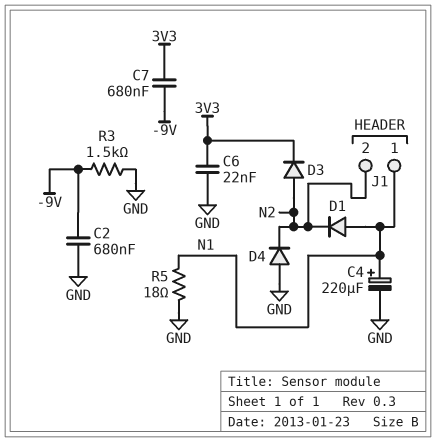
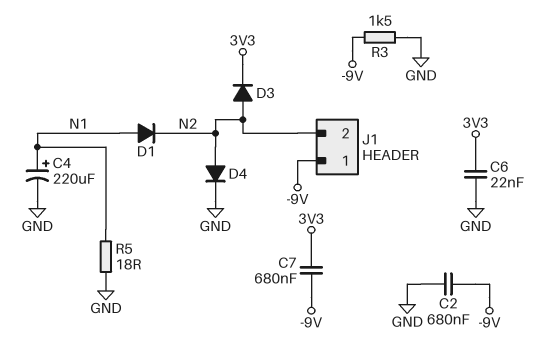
D4: diode (A GND, K N2) -> diode (A N2, K GND)
J1 pin 1: N1 -> -9V

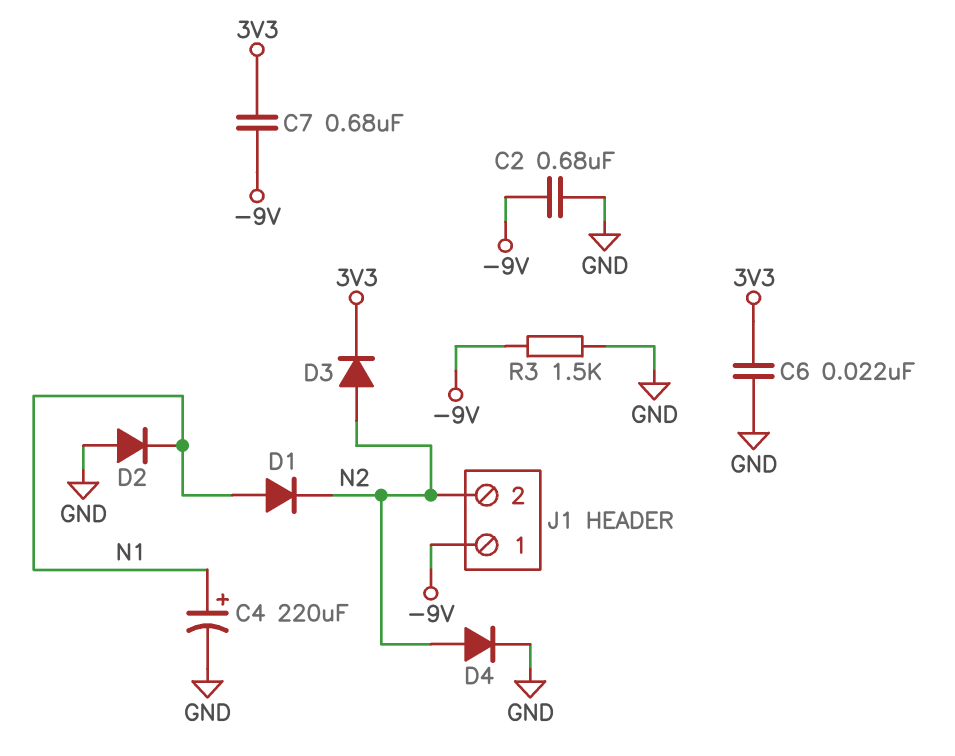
D2: none -> diode (A GND, K N1)
R5: 18 (GND, N1) -> none

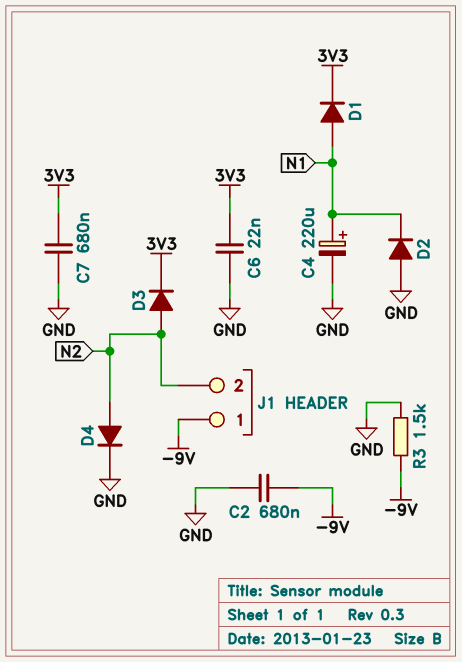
C7: 680nF (-9V, 3V3) -> 680nF (3V3, GND)
D1: diode (A N1, K N2) -> diode (A N1, K 3V3)

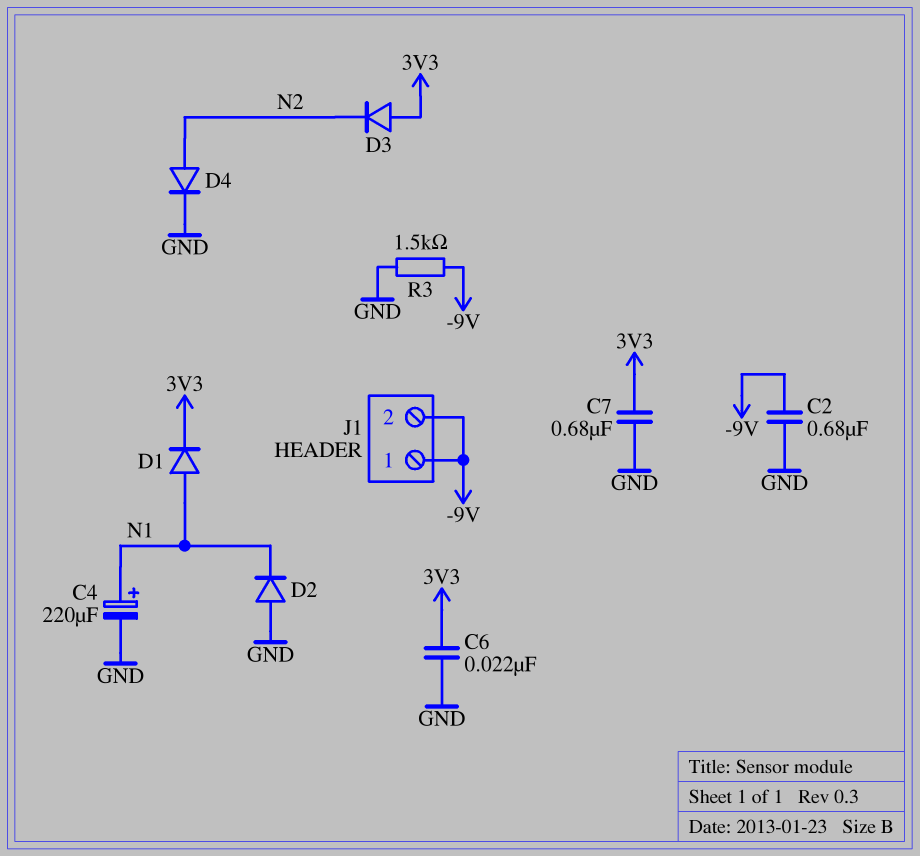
D3: diode (A N2, K 3V3) -> diode (A 3V3, K N2)
J1 pin 2: N2 -> -9V

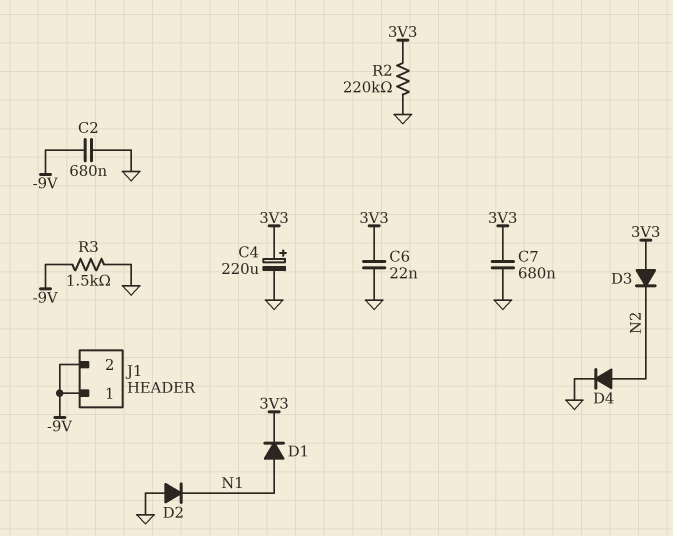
C4: 220uF (plus N1, minus GND) -> 220uF (plus 3V3, minus GND)
R2: none -> 220k (3V3, GND)

